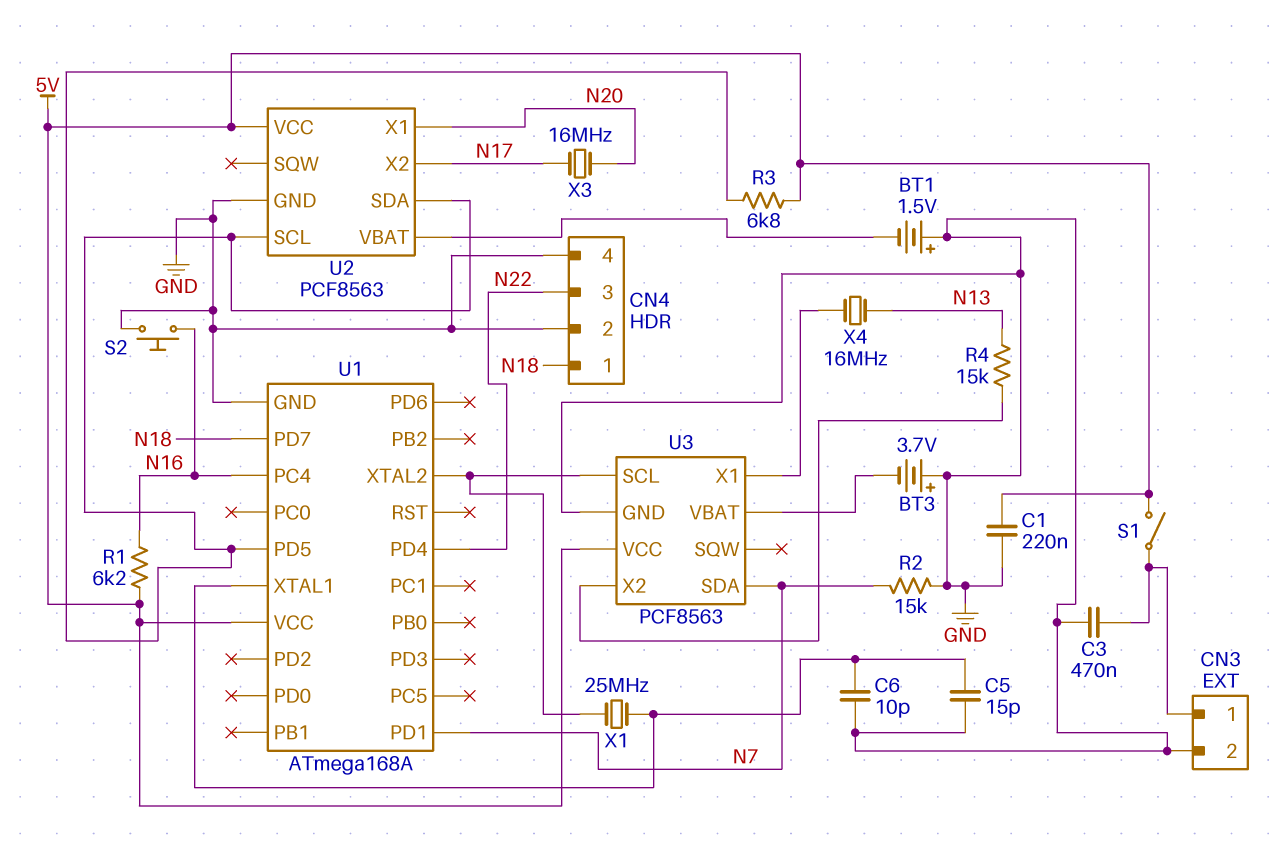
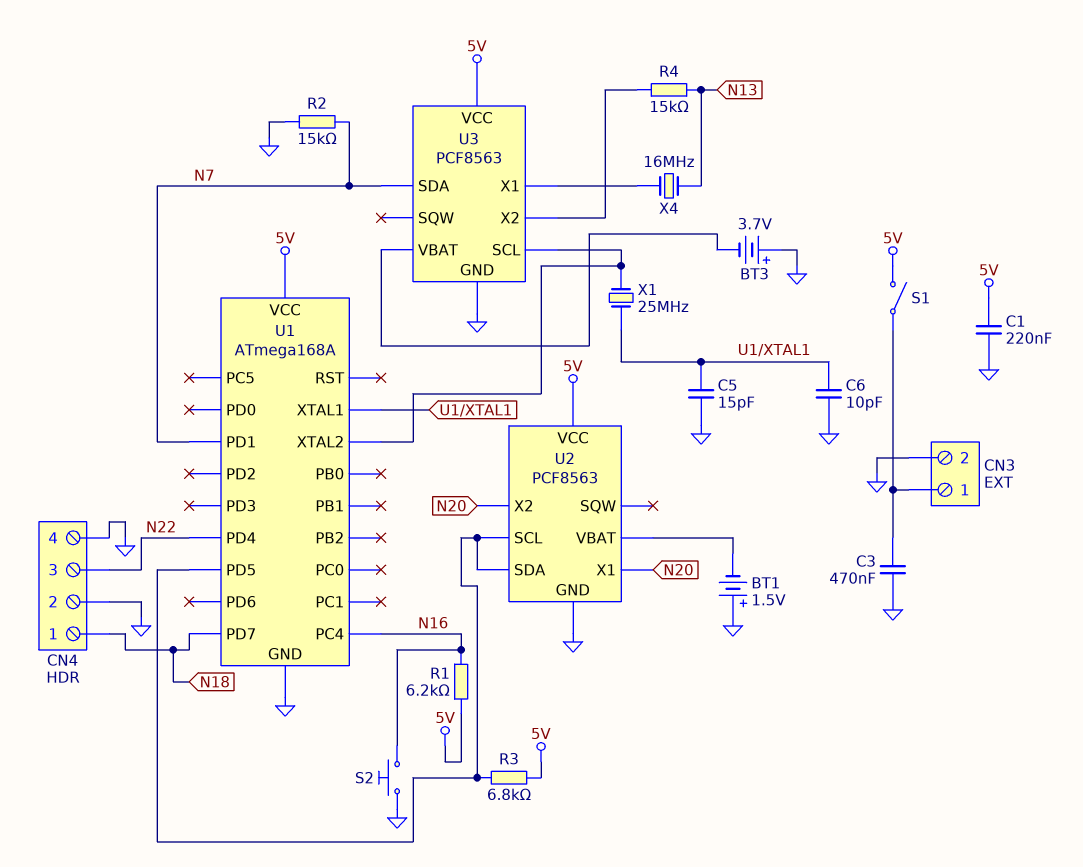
U2 pin X2: N17 -> N20
X3: 16MHz (N17, N20) -> none

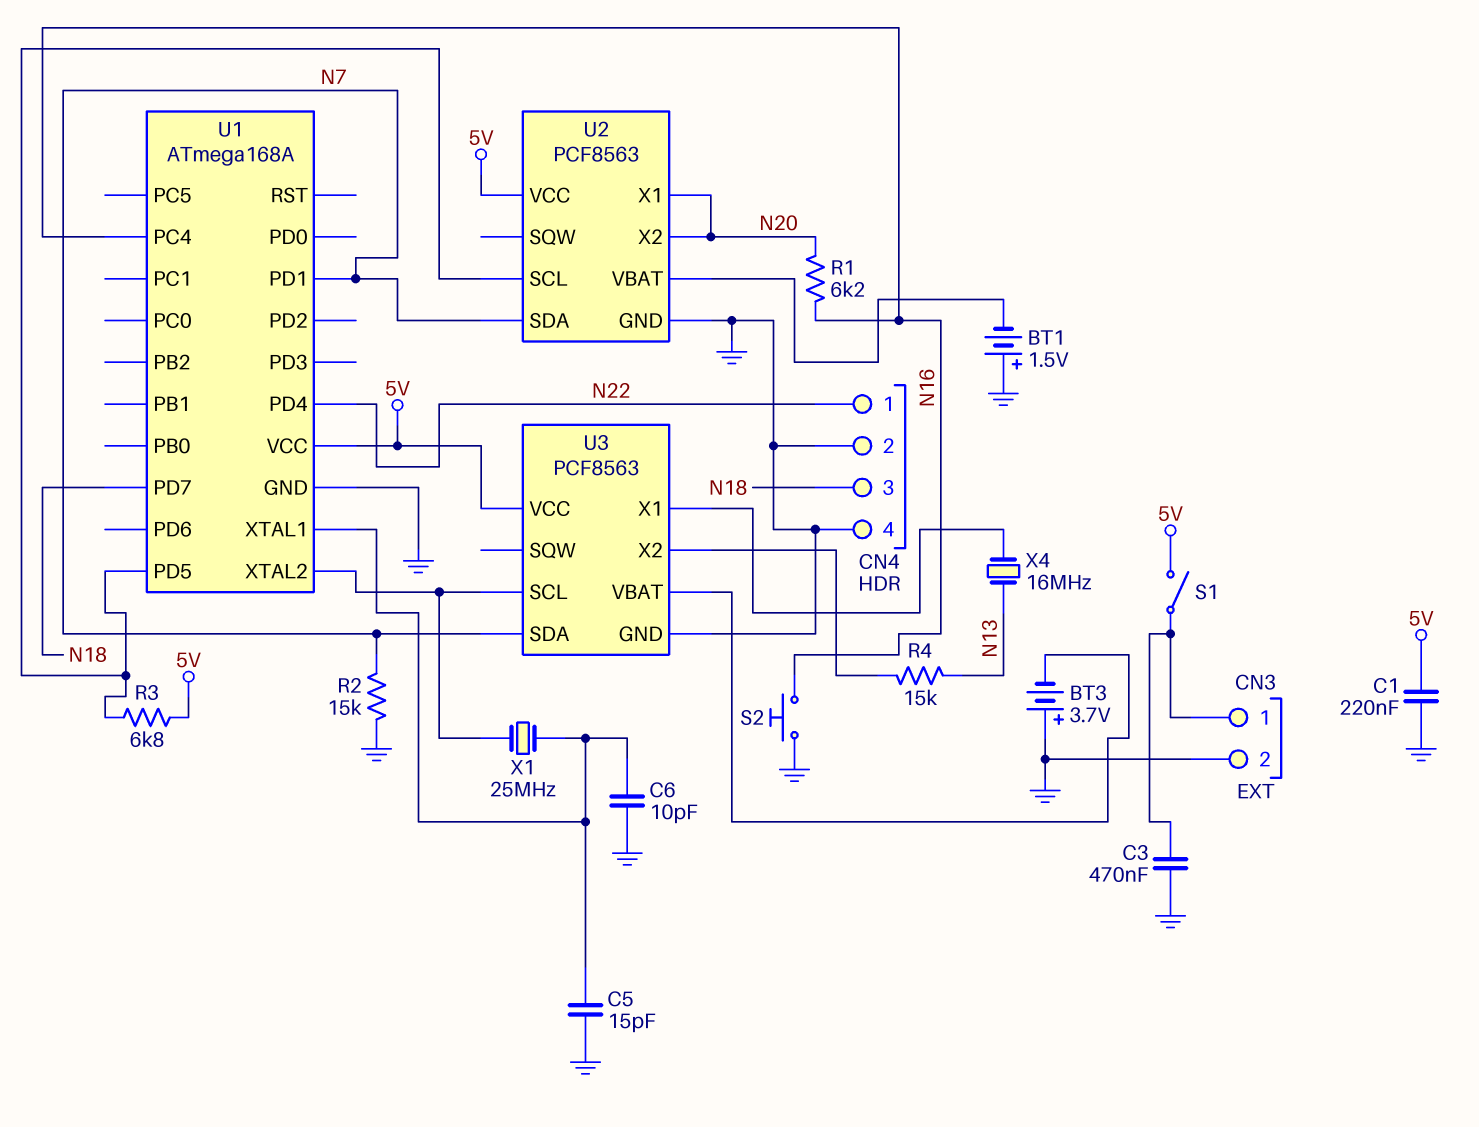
CN4 pin 1: N18 -> N22
CN4 pin 3: N22 -> N18
R1: 6.2k (5V, N16) -> 6.2k (N16, N20)
U2 pin SDA: U1/PD5 -> N7

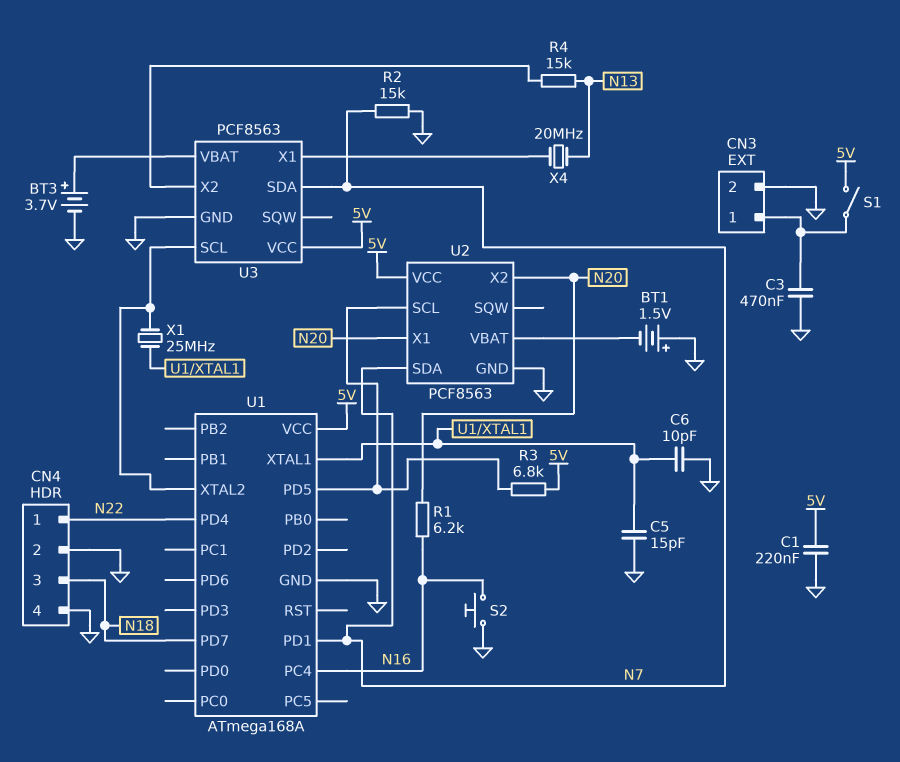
BT3: 3.7V (plus GND, minus U3/VBAT) -> 3.7V (plus U3/VBAT, minus GND)
X4: 16MHz (N13, U3/X1) -> 20MHz (N13, U3/X1)

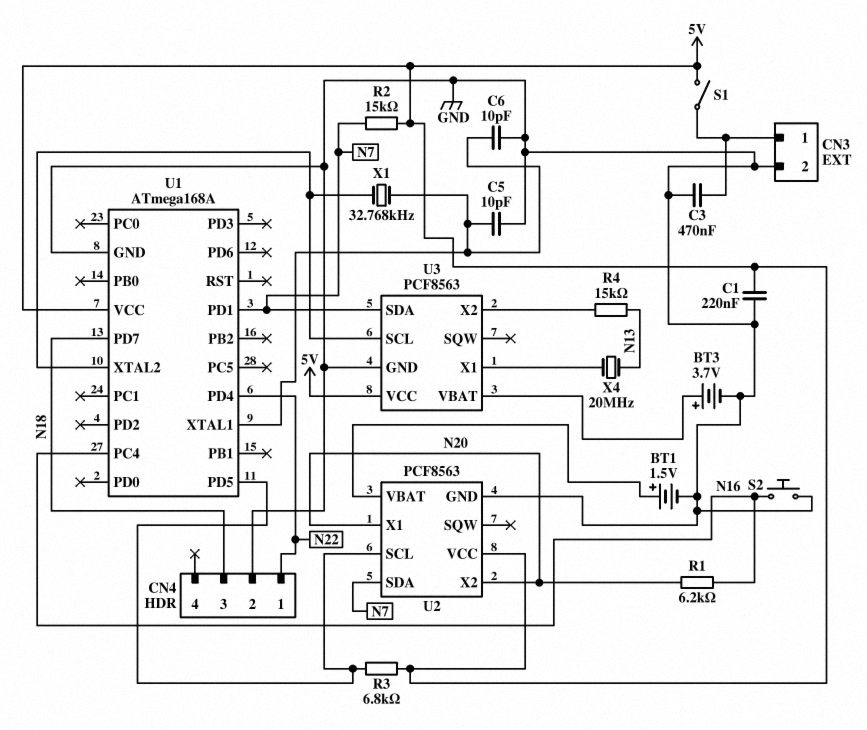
BT1: 1.5V (plus GND, minus U2/VBAT) -> 1.5V (plus U2/VBAT, minus GND)
C5: 15pF (GND, U1/XTAL1) -> 10pF (GND, U1/XTAL1)
CN4 pin 4: GND -> none
R2: 15k (GND, N7) -> 15k (5V, N7)
X1: 25MHz (U1/XTAL1, U1/XTAL2) -> 32.768kHz (U1/XTAL1, U1/XTAL2)

